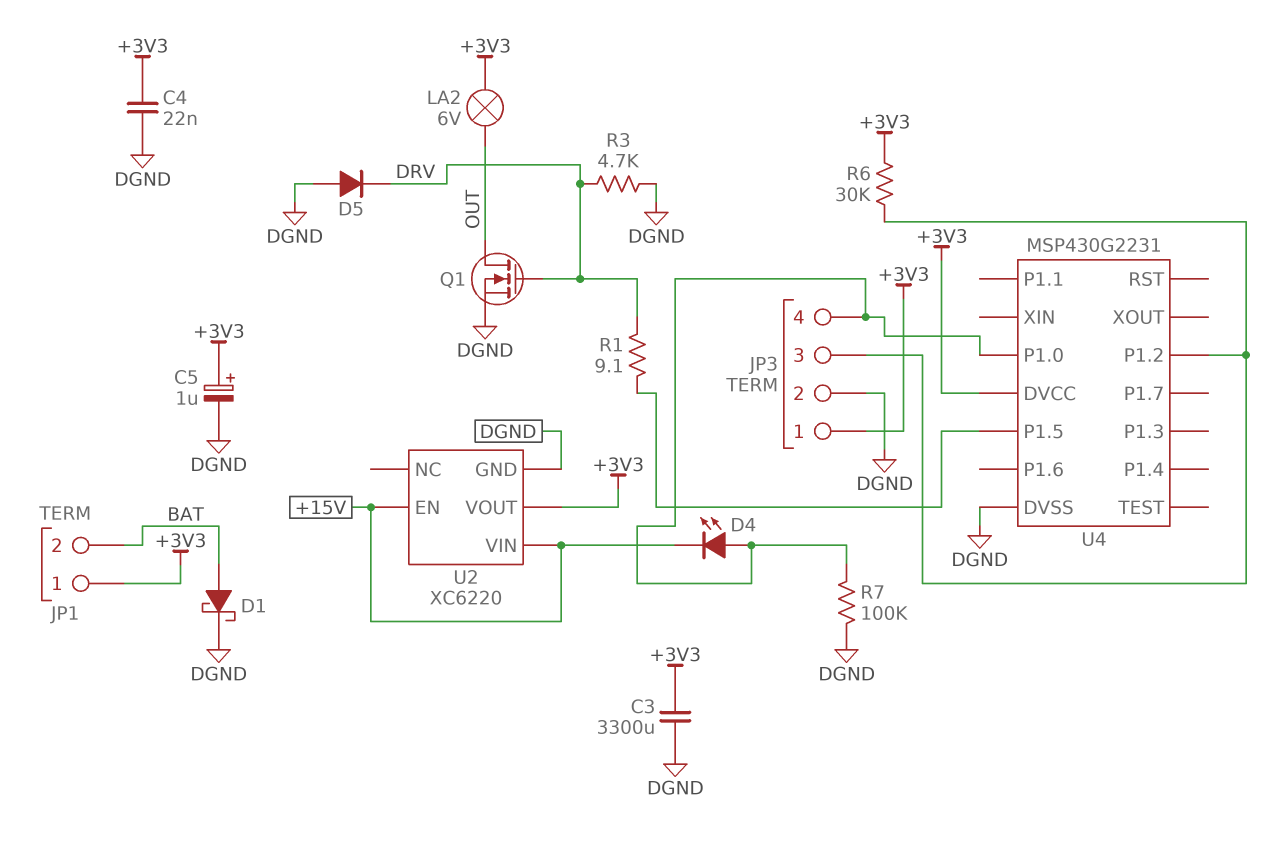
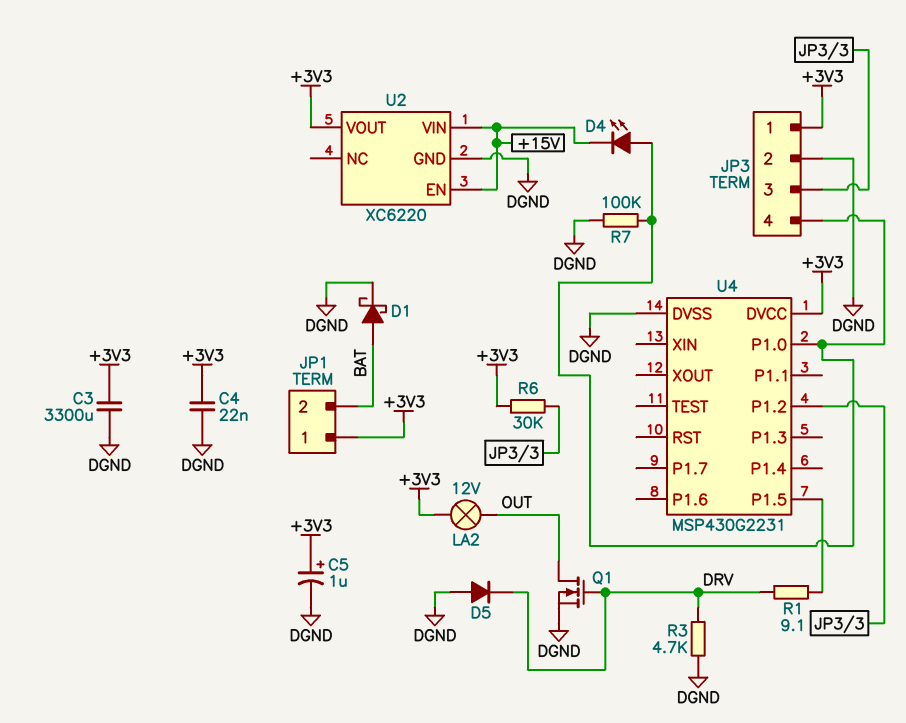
LA2: lamp 6V (+3V3, OUT) -> lamp 12V (+3V3, OUT)

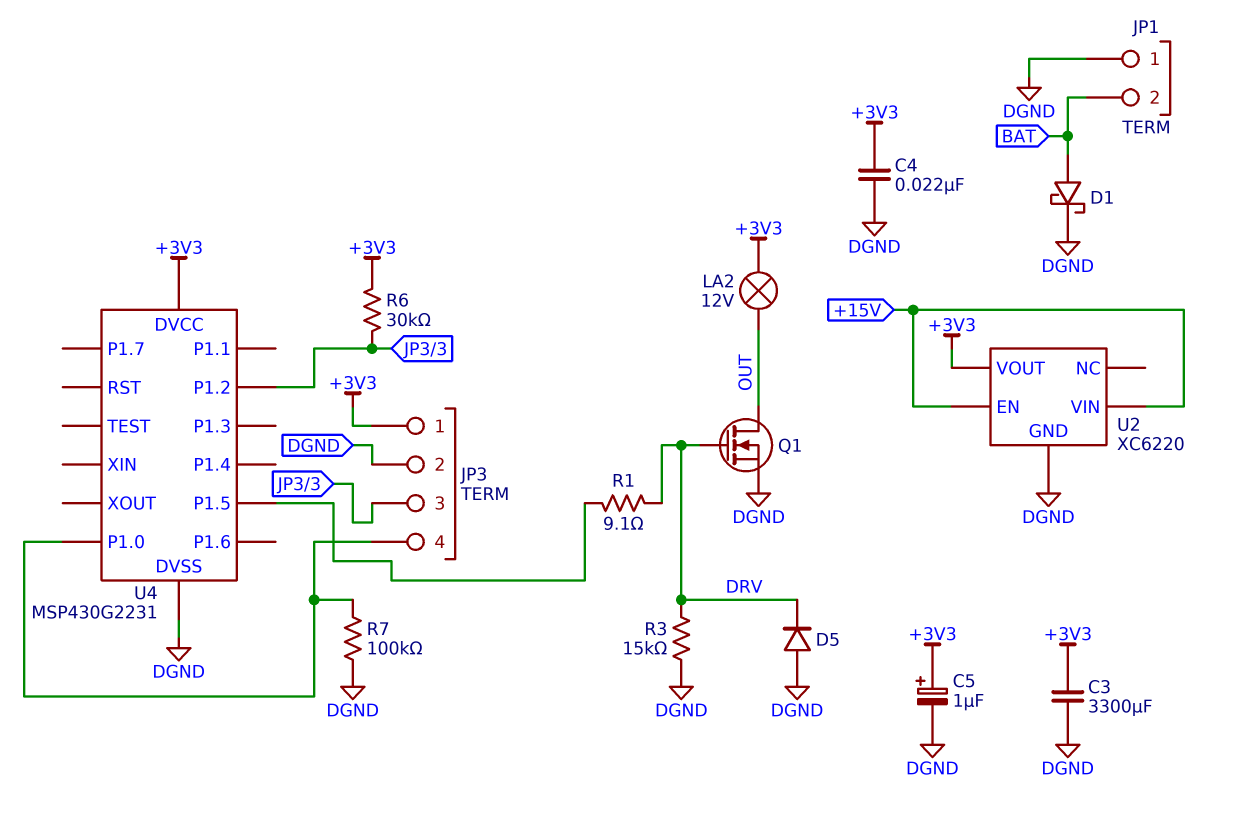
D4: LED (A JP3/4, K +15V) -> none
JP1 pin 1: +3V3 -> DGND
R3: 4.7k (DGND, DRV) -> 15k (DGND, DRV)

